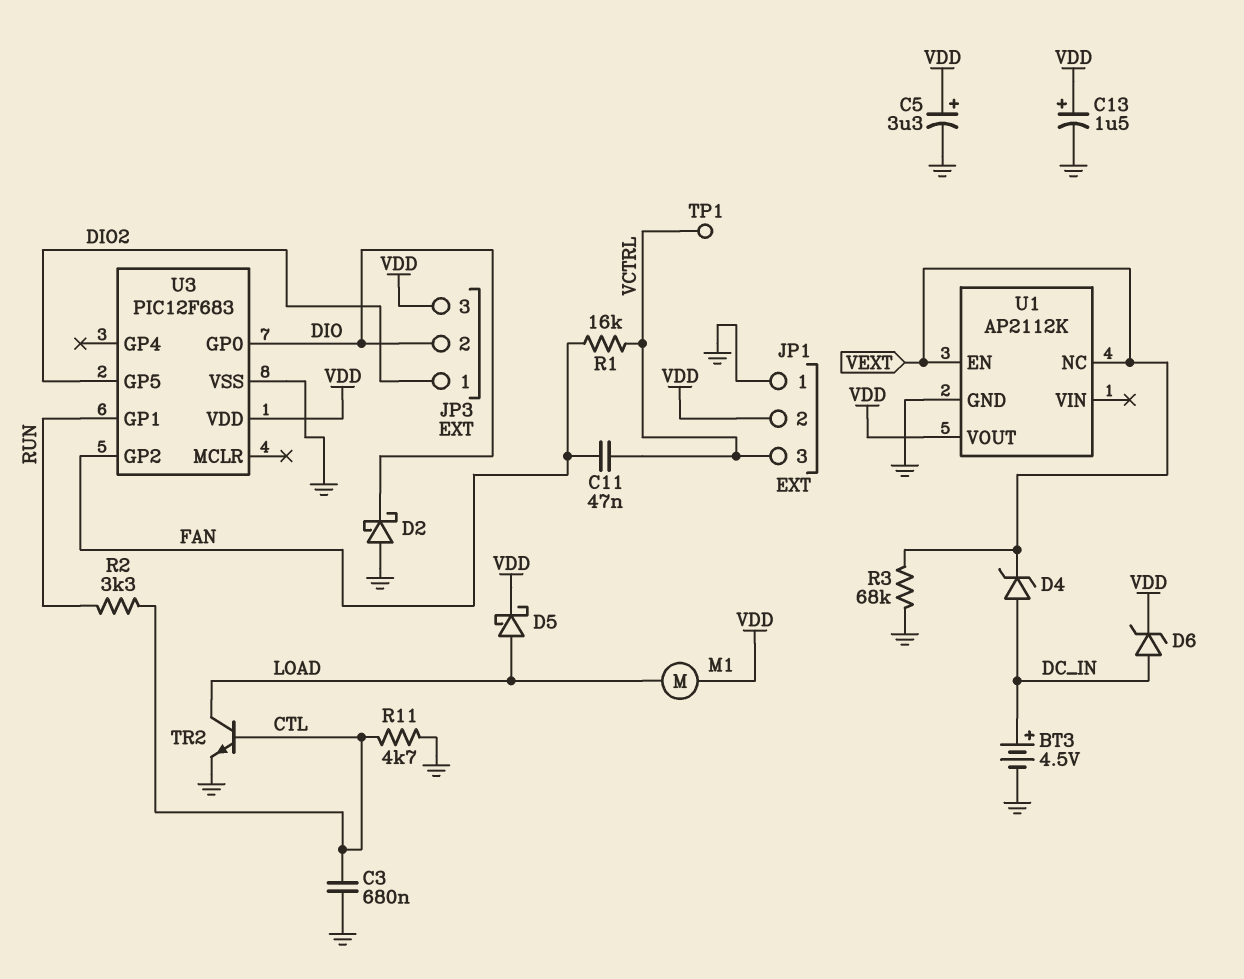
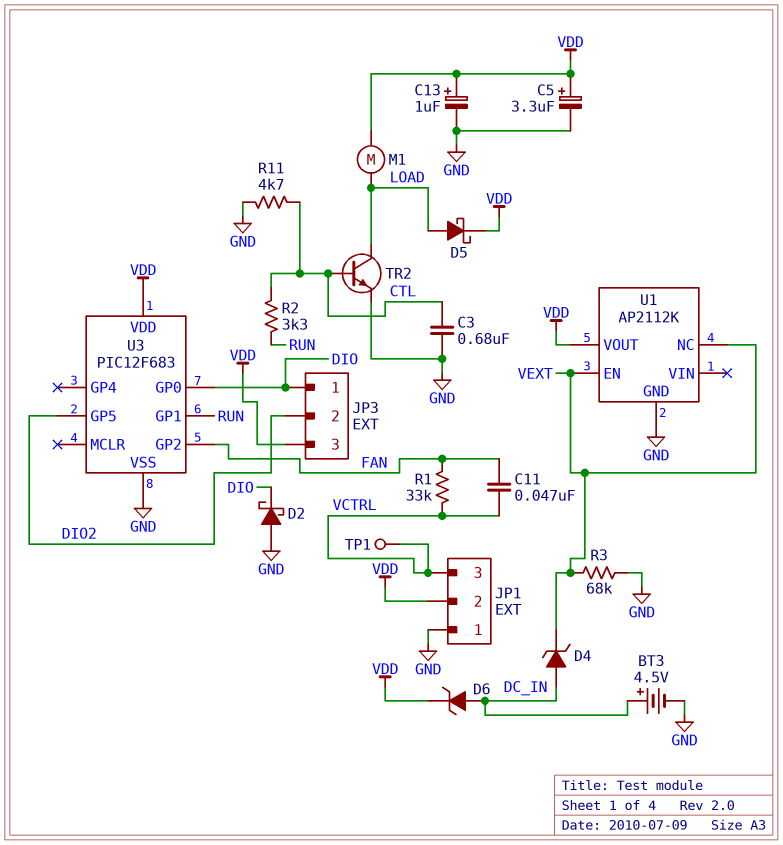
C13: 1.5uF (plus VDD, minus GND) -> 1uF (plus VDD, minus GND)
JP3 pin 1: DIO2 -> DIO
JP3 pin 2: DIO -> DIO2
R1: 16k (FAN, VCTRL) -> 33k (FAN, VCTRL)

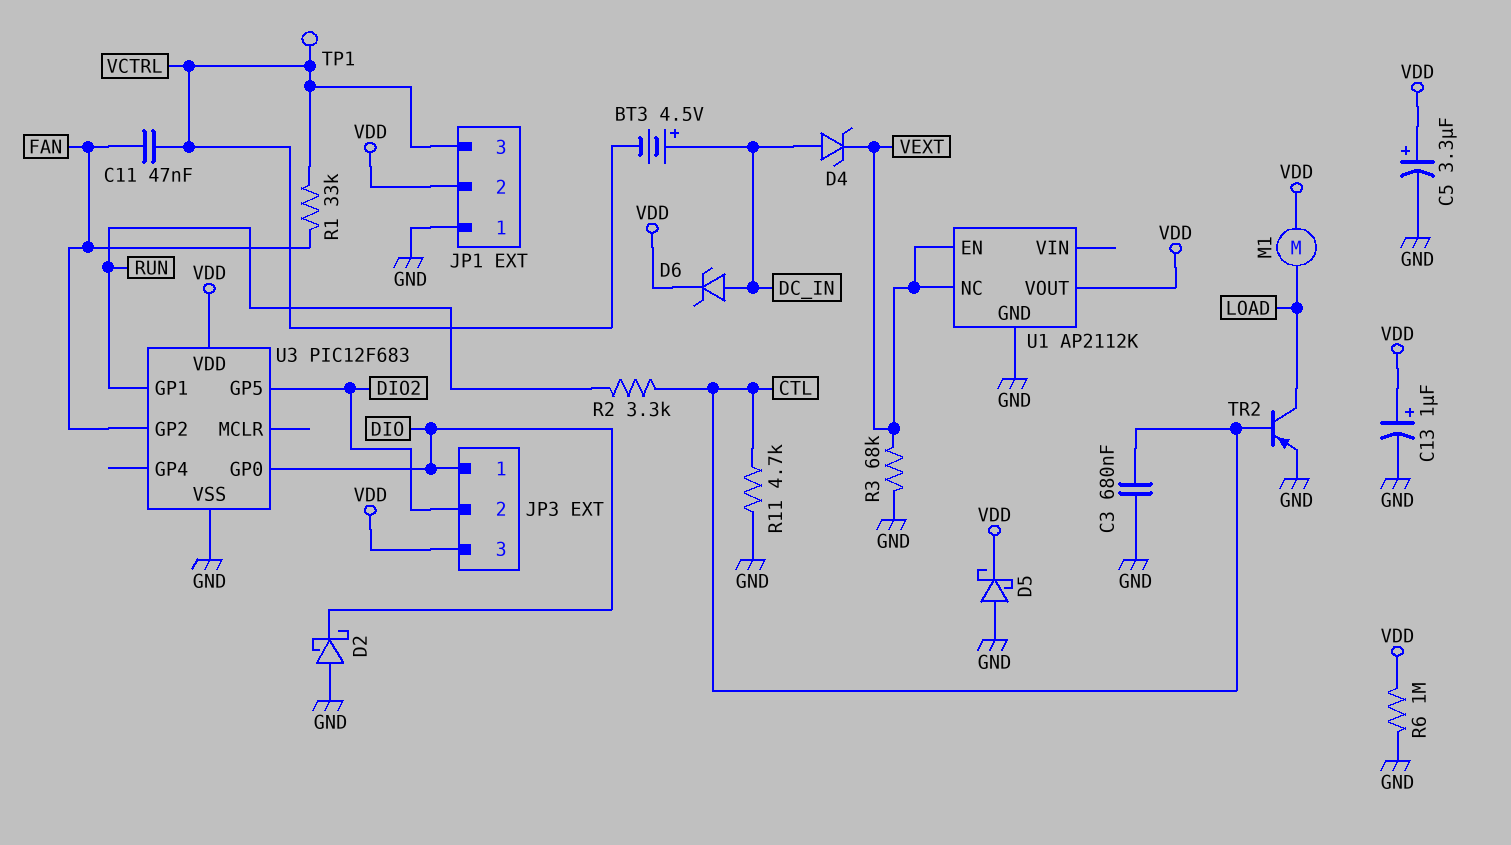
BT3: 4.5V (plus DC_IN, minus GND) -> 4.5V (plus DC_IN, minus VCTRL)
D5: schottky (A LOAD, K VDD) -> schottky (A GND, K VDD)
R6: none -> 1M (GND, VDD)
TR2: NPN (B CTL, C LOAD, E GND) -> PNP (B CTL, C LOAD, E GND)

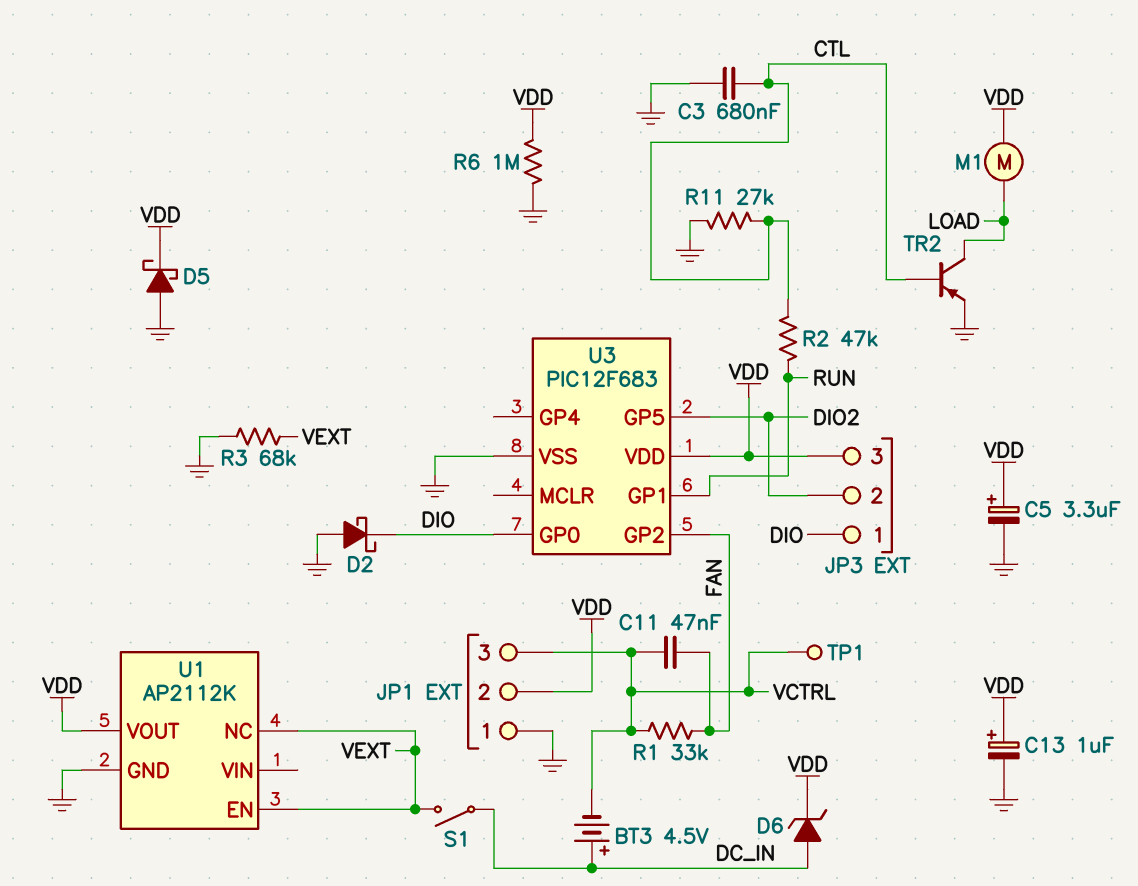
D4: zener (A DC_IN, K VEXT) -> none
R2: 3.3k (CTL, RUN) -> 47k (CTL, RUN)
R11: 4.7k (CTL, GND) -> 27k (CTL, GND)
S1: none -> switch (DC_IN, VEXT)

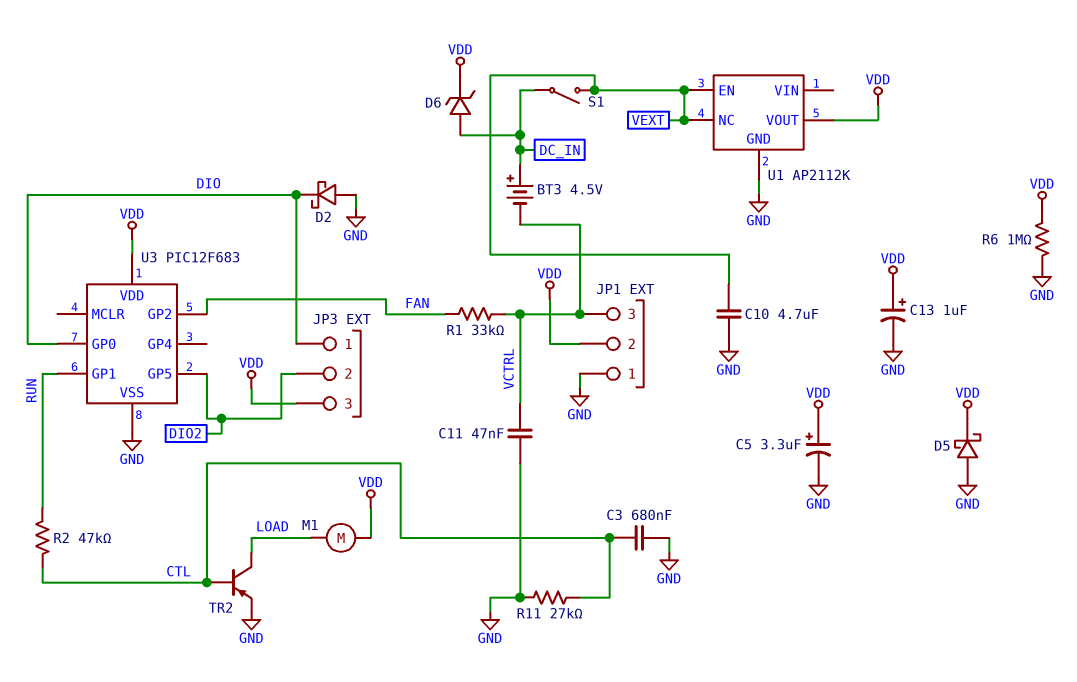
C10: none -> 4.7uF (GND, VEXT)
C11: 47nF (FAN, VCTRL) -> 47nF (GND, VCTRL)
R3: 68k (GND, VEXT) -> none
TP1: test point (VCTRL) -> none

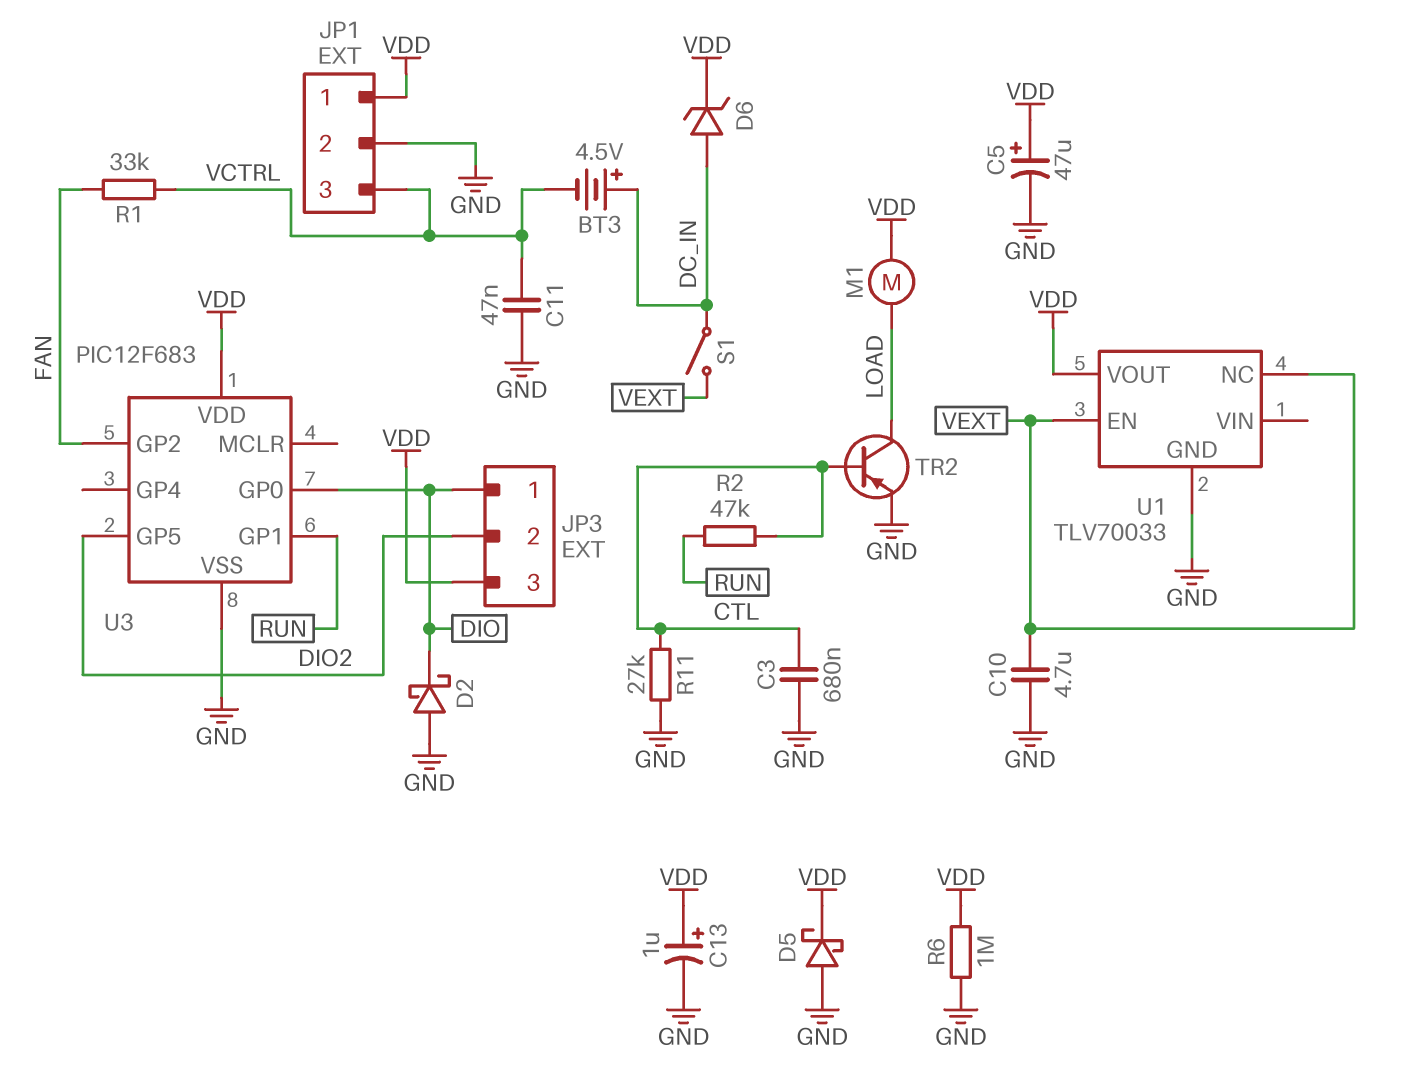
C5: 3.3uF (plus VDD, minus GND) -> 47uF (plus VDD, minus GND)
JP1 pin 1: GND -> VDD
JP1 pin 2: VDD -> GND
U1: AP2112K -> TLV70033

